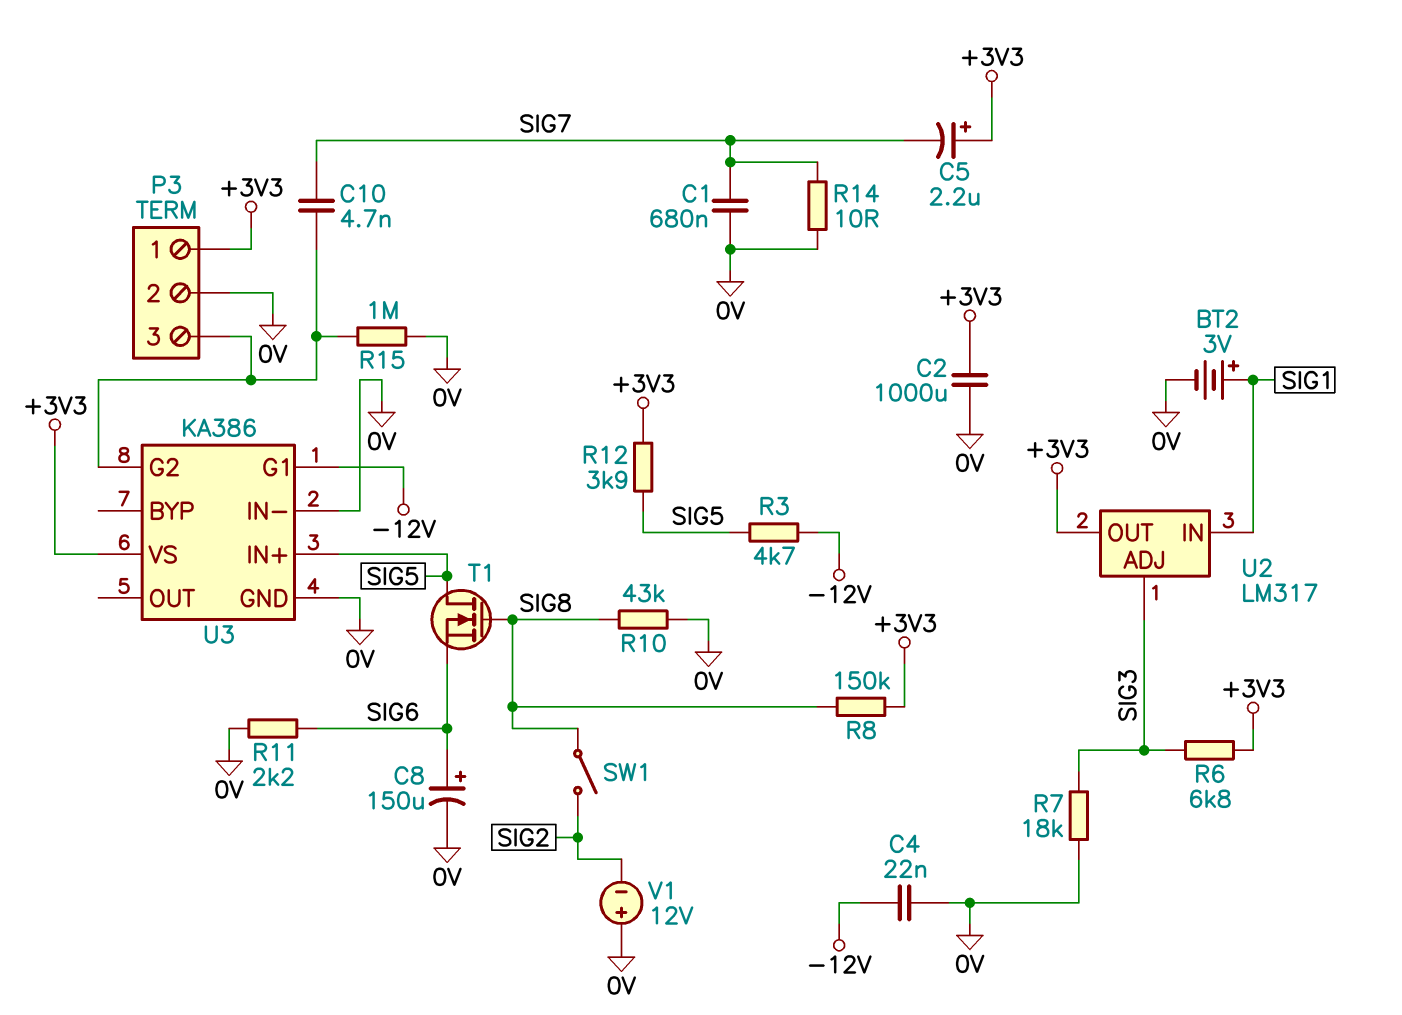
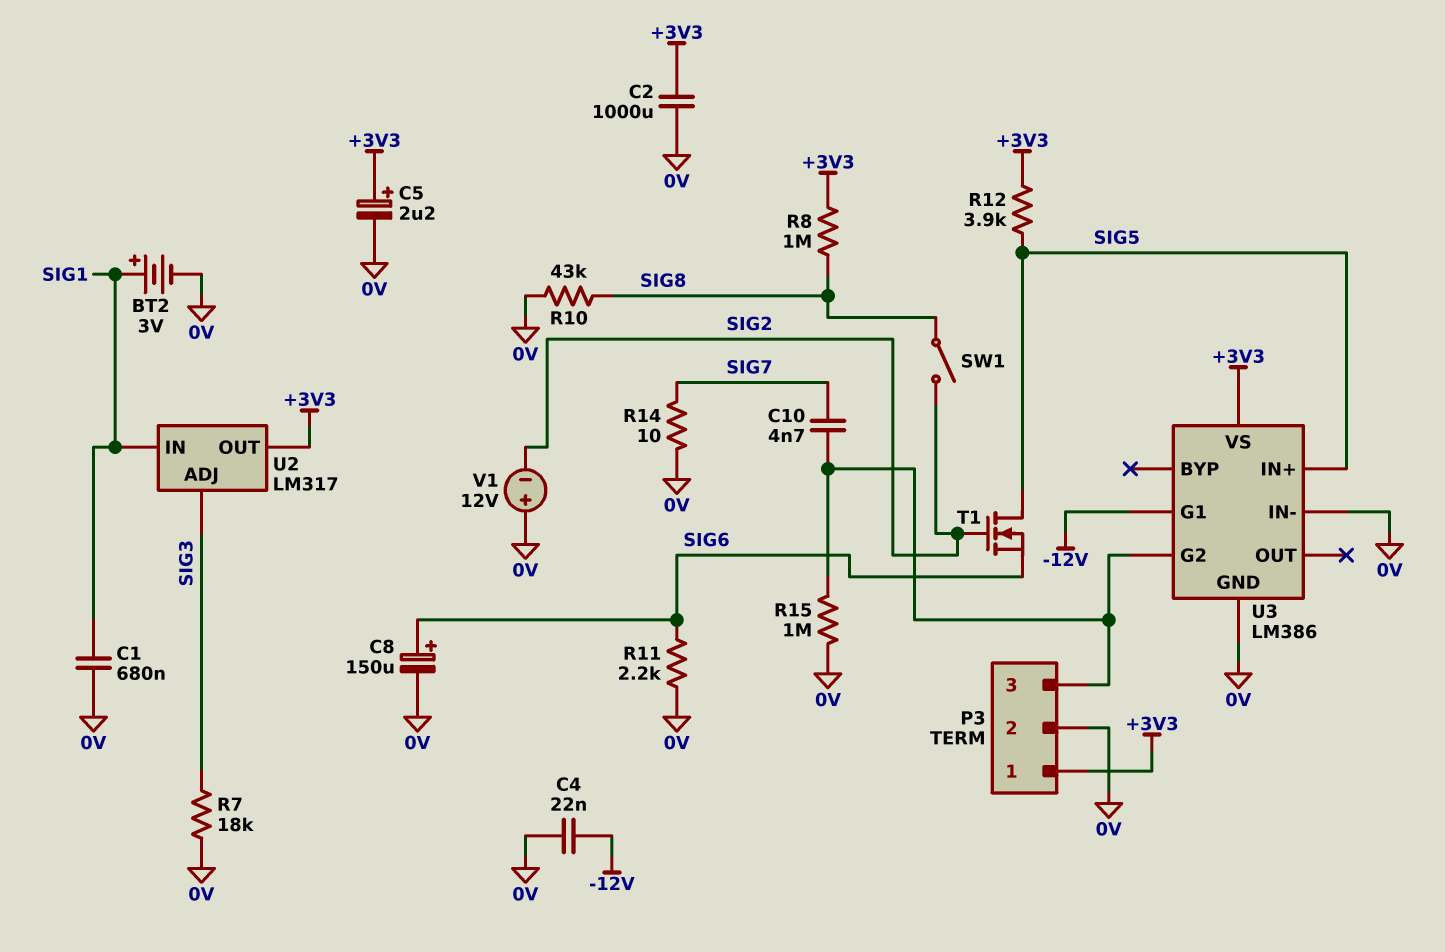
C1: 680nF (0V, SIG7) -> 680nF (0V, SIG1)
C5: 2.2uF (plus +3V3, minus SIG7) -> 2.2uF (plus +3V3, minus 0V)
R3: 4.7k (-12V, SIG5) -> none
R6: 6.8k (+3V3, SIG3) -> none
R8: 150k (+3V3, SIG8) -> 1M (+3V3, SIG8)
T1: NMOS (G SIG8, D SIG5, S SIG6) -> NMOS (G SIG2, D SIG5, S SIG6)
U3: KA386 -> LM386

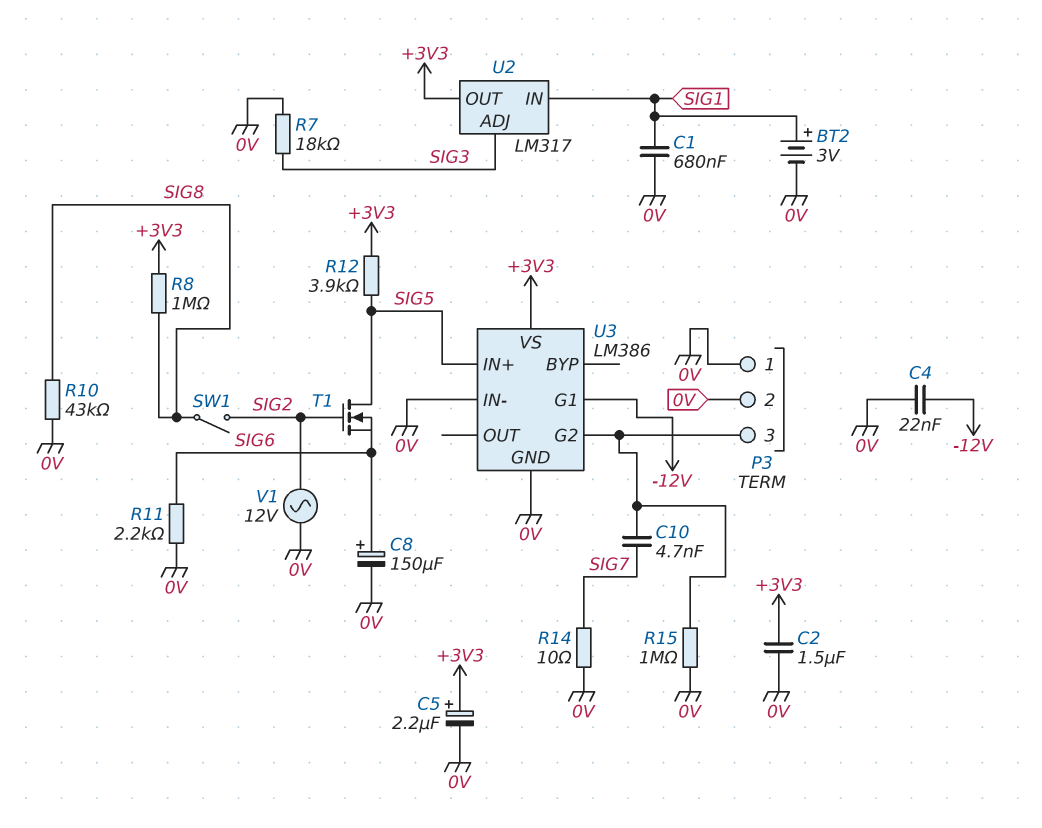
C2: 1000uF (+3V3, 0V) -> 1.5uF (+3V3, 0V)
P3 pin 1: +3V3 -> 0V
V1: 12V (plus 0V, minus SIG2) -> AC 12V (0V, SIG2)

